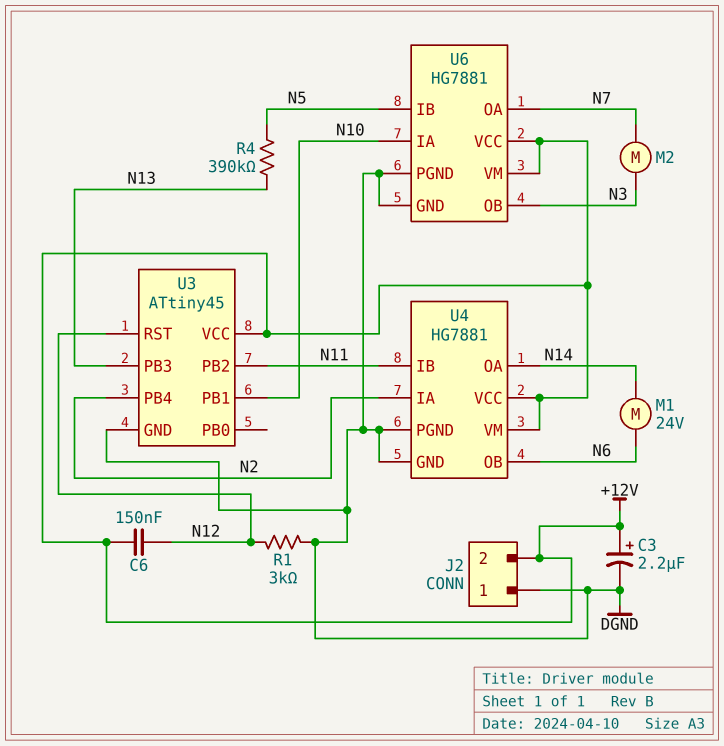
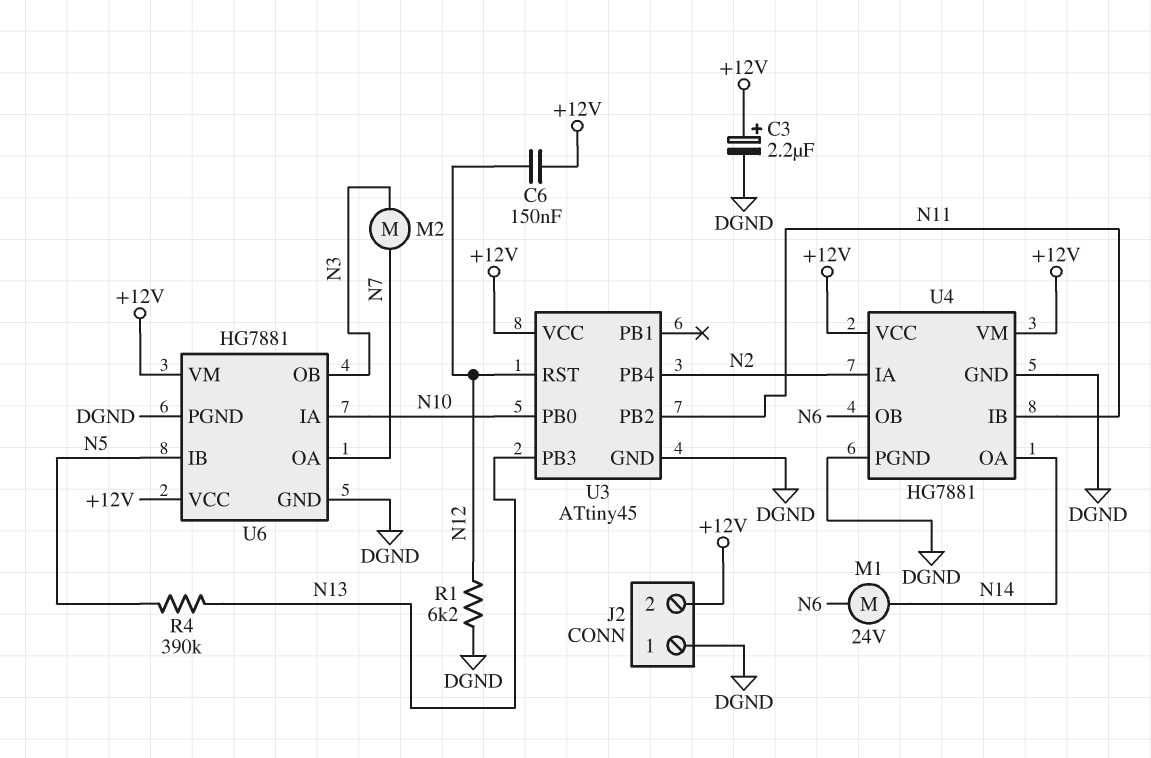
R1: 3k (DGND, N12) -> 6.2k (DGND, N12)
U3 pin PB0: none -> N10
U3 pin PB1: N10 -> none

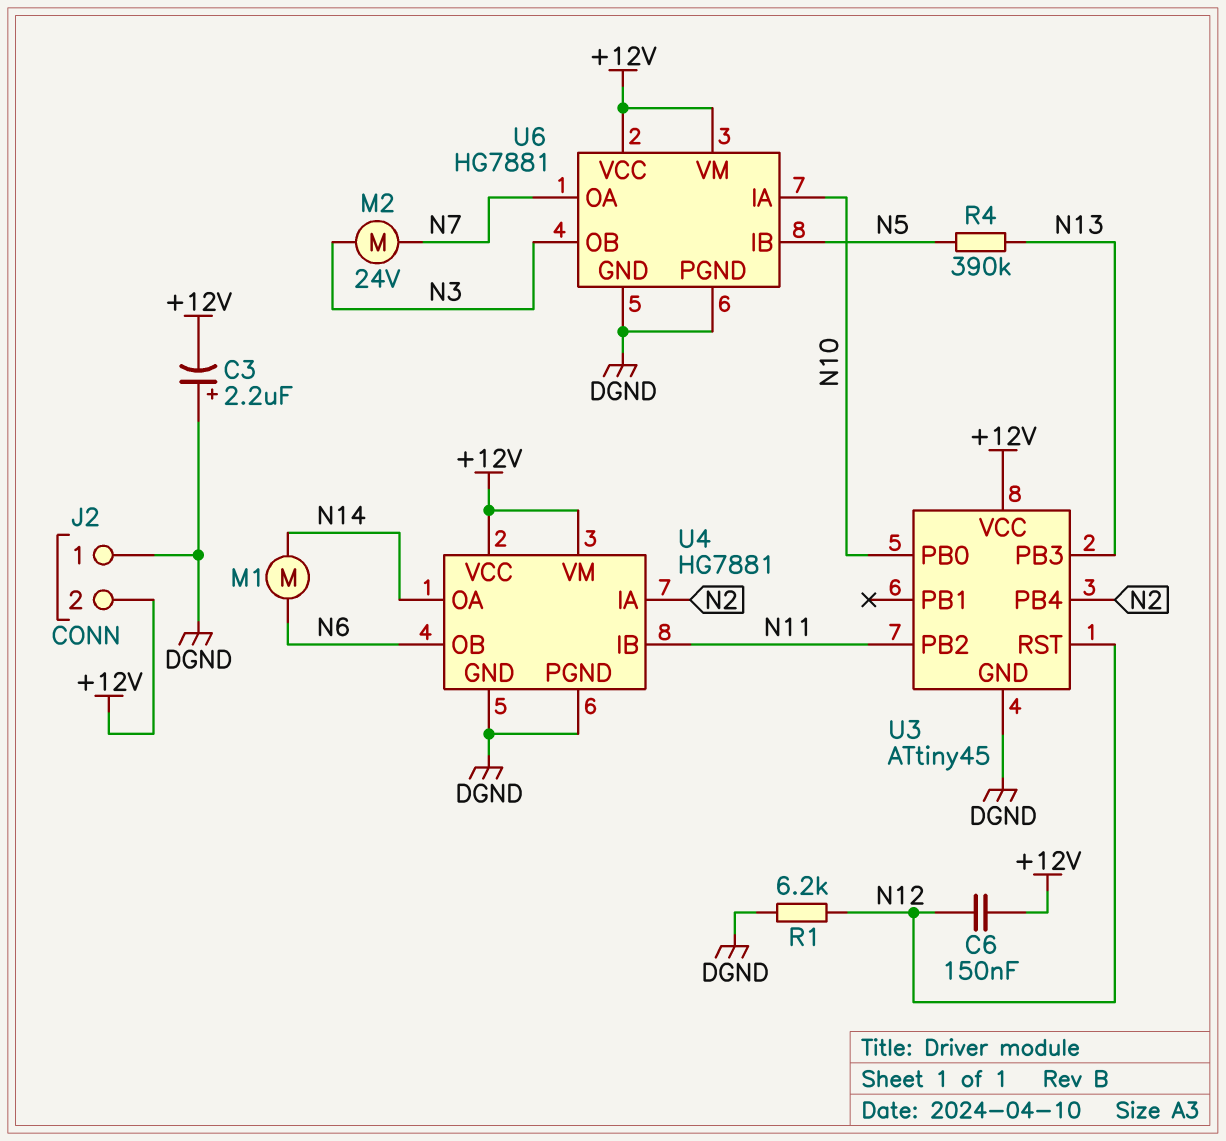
C3: 2.2uF (plus +12V, minus DGND) -> 2.2uF (plus DGND, minus +12V)
M1: motor 24V (N6, N14) -> motor (N6, N14)
M2: motor (N3, N7) -> motor 24V (N3, N7)

